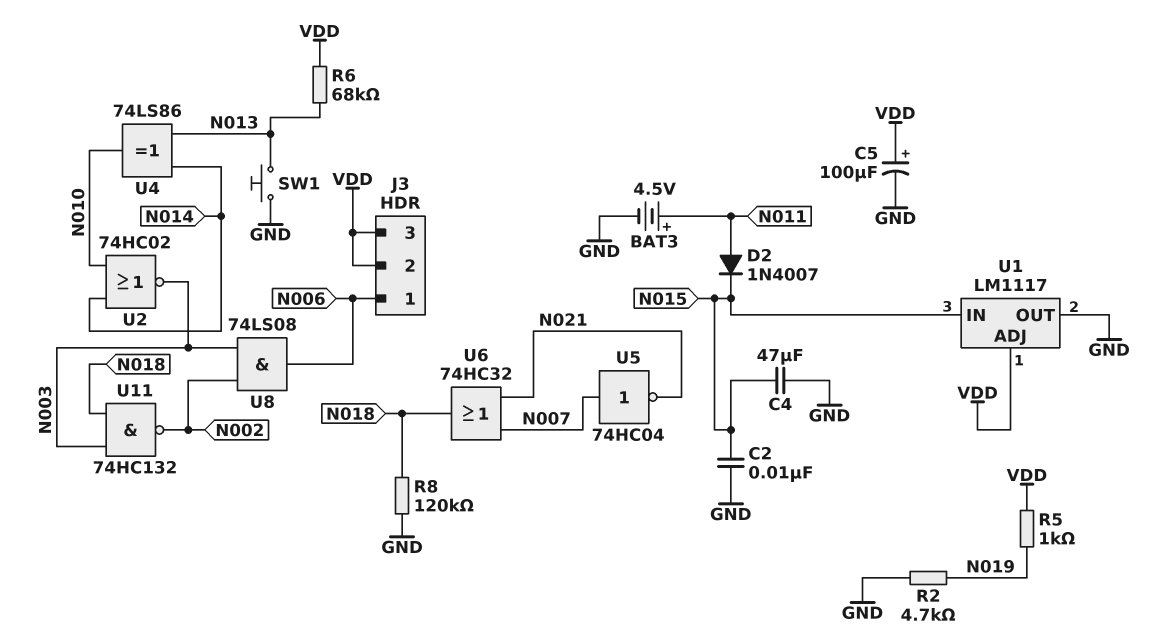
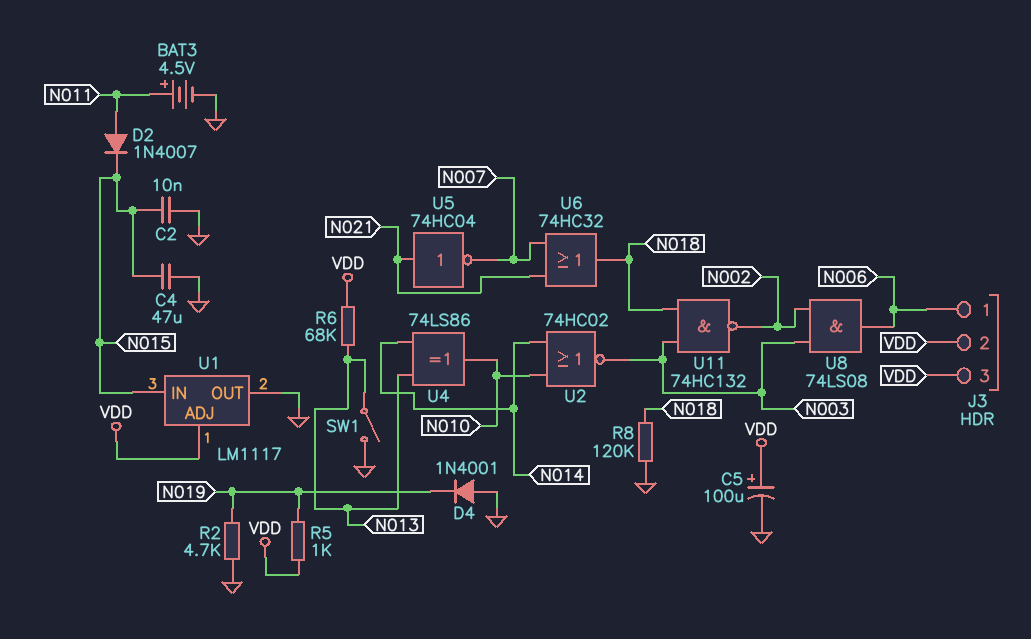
D4: none -> diode 1N4001 (A GND, K N019)
SW1: button (GND, N013) -> switch (GND, N013)
U5: NOT 74HC04 (in N007, out N021) -> NOT 74HC04 (in N021, out N007)

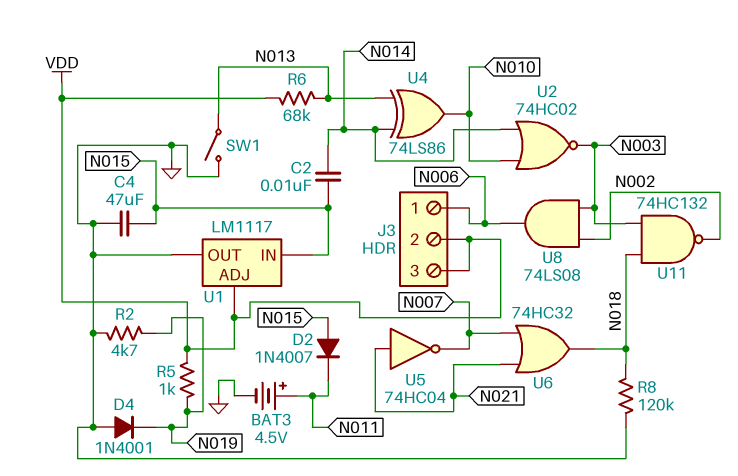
C2: 10nF (GND, N015) -> 10nF (N014, N015)
C5: 100uF (plus VDD, minus GND) -> none
D2: diode 1N4007 (A N011, K N015) -> diode 1N4007 (A N015, K N011)

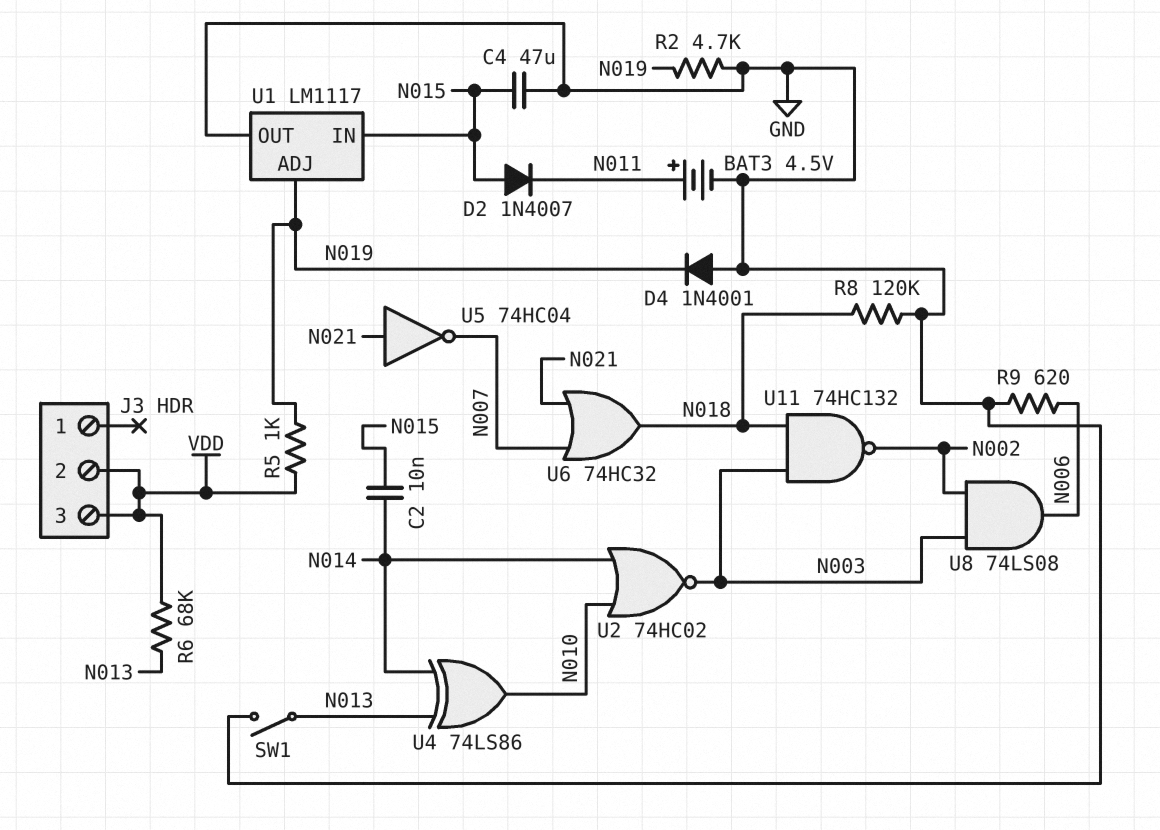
J3 pin 1: N006 -> none
R9: none -> 620 (GND, N006)
U1 pin ADJ: VDD -> N019

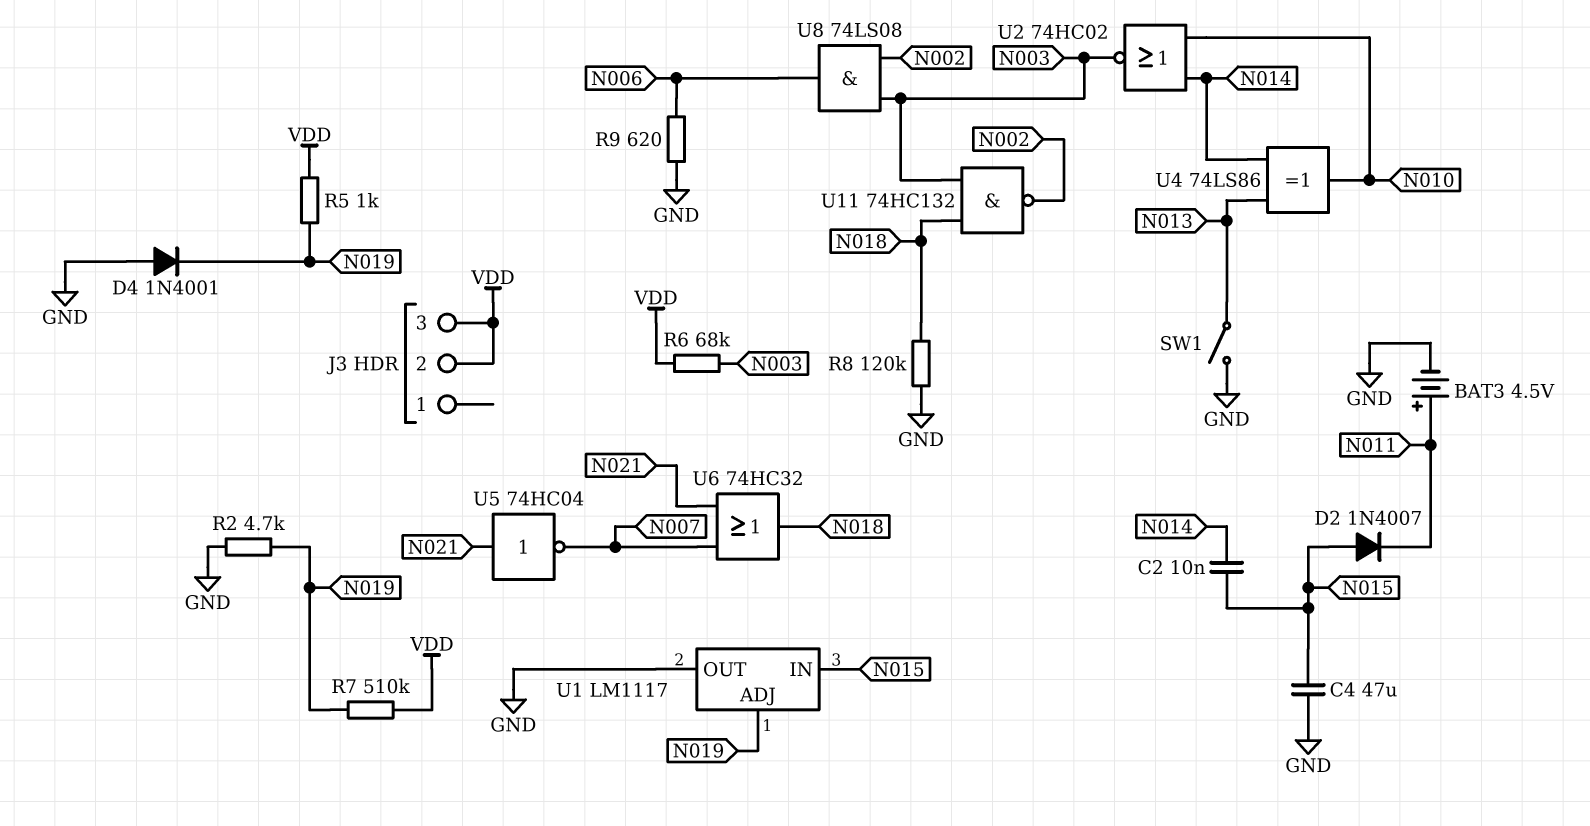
R6: 68k (N013, VDD) -> 68k (N003, VDD)
R7: none -> 510k (N019, VDD)

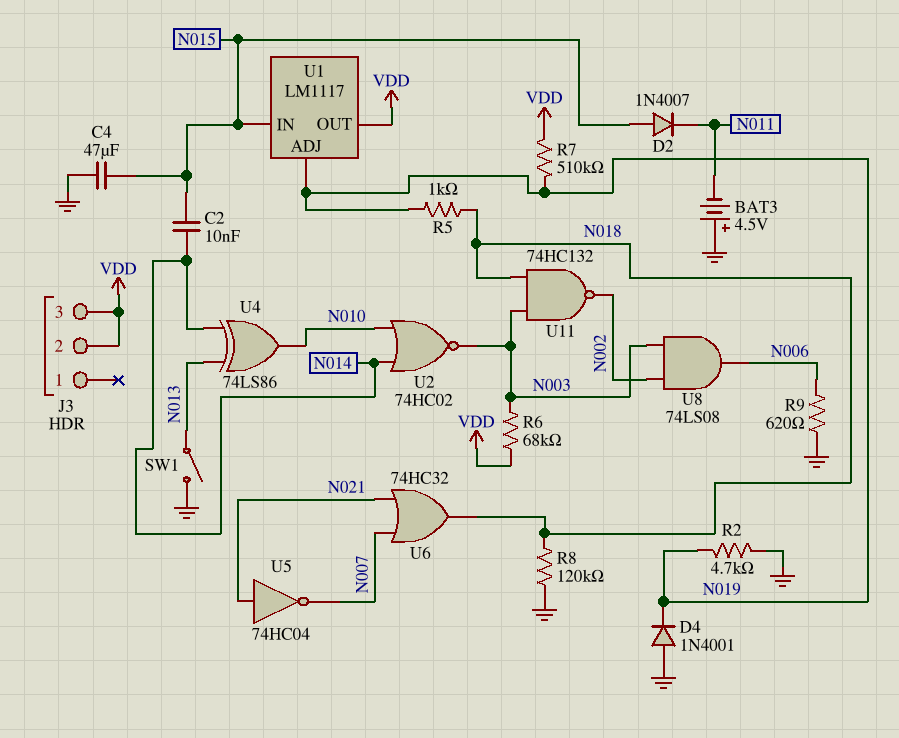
BAT3: 4.5V (plus N011, minus GND) -> 4.5V (plus GND, minus N011)
R5: 1k (N019, VDD) -> 1k (N018, N019)
U1 pin OUT: GND -> VDD

